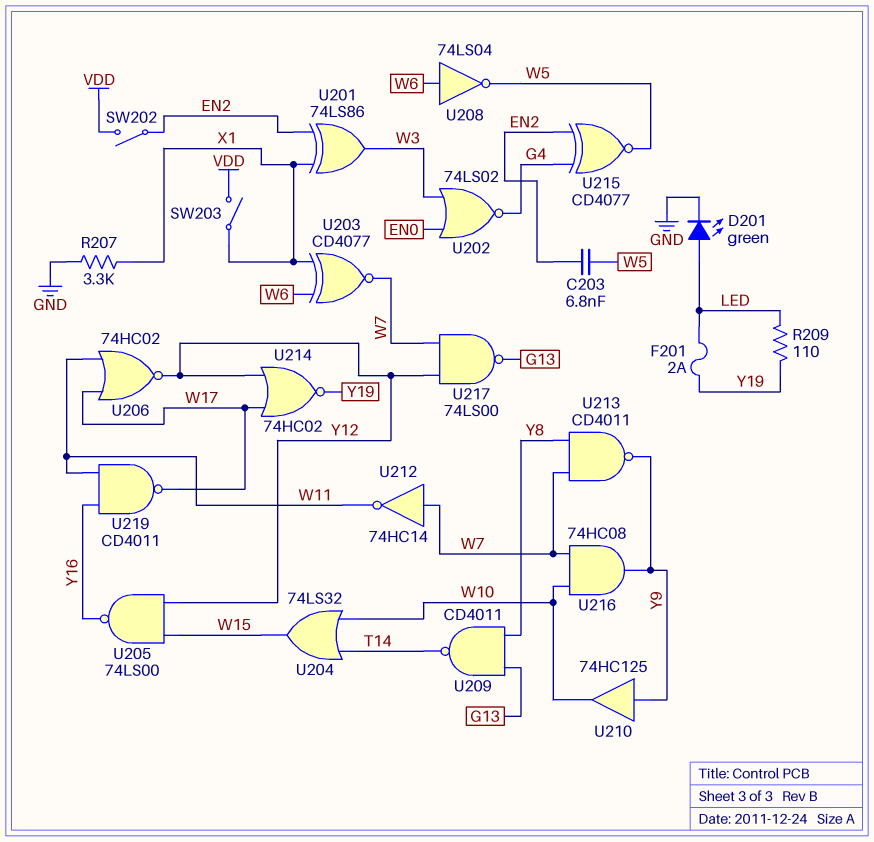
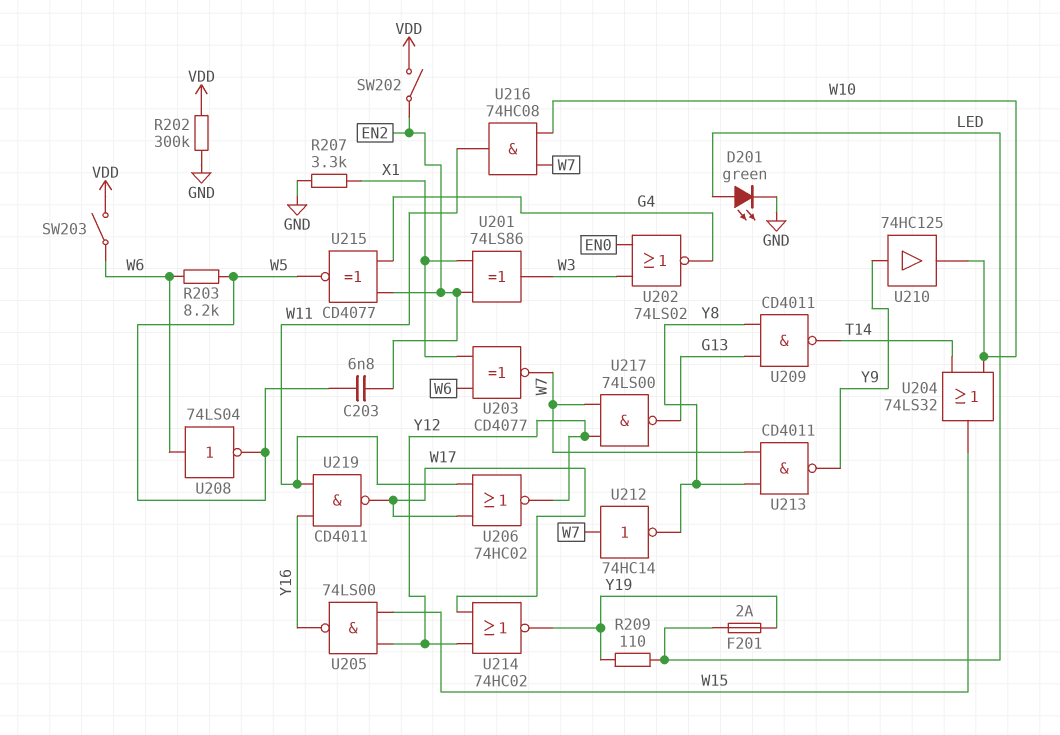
R202: none -> 300k (GND, VDD)
R203: none -> 8.2k (W5, W6)
SW203: switch (VDD, X1) -> switch (VDD, W6)
U212: NOT 74HC14 (in W7, out W11) -> NOT 74HC14 (in W7, out Y8)
U216: AND 74HC08 (in W7, in W10, out Y9) -> AND 74HC08 (in W7, in W10, out W11)

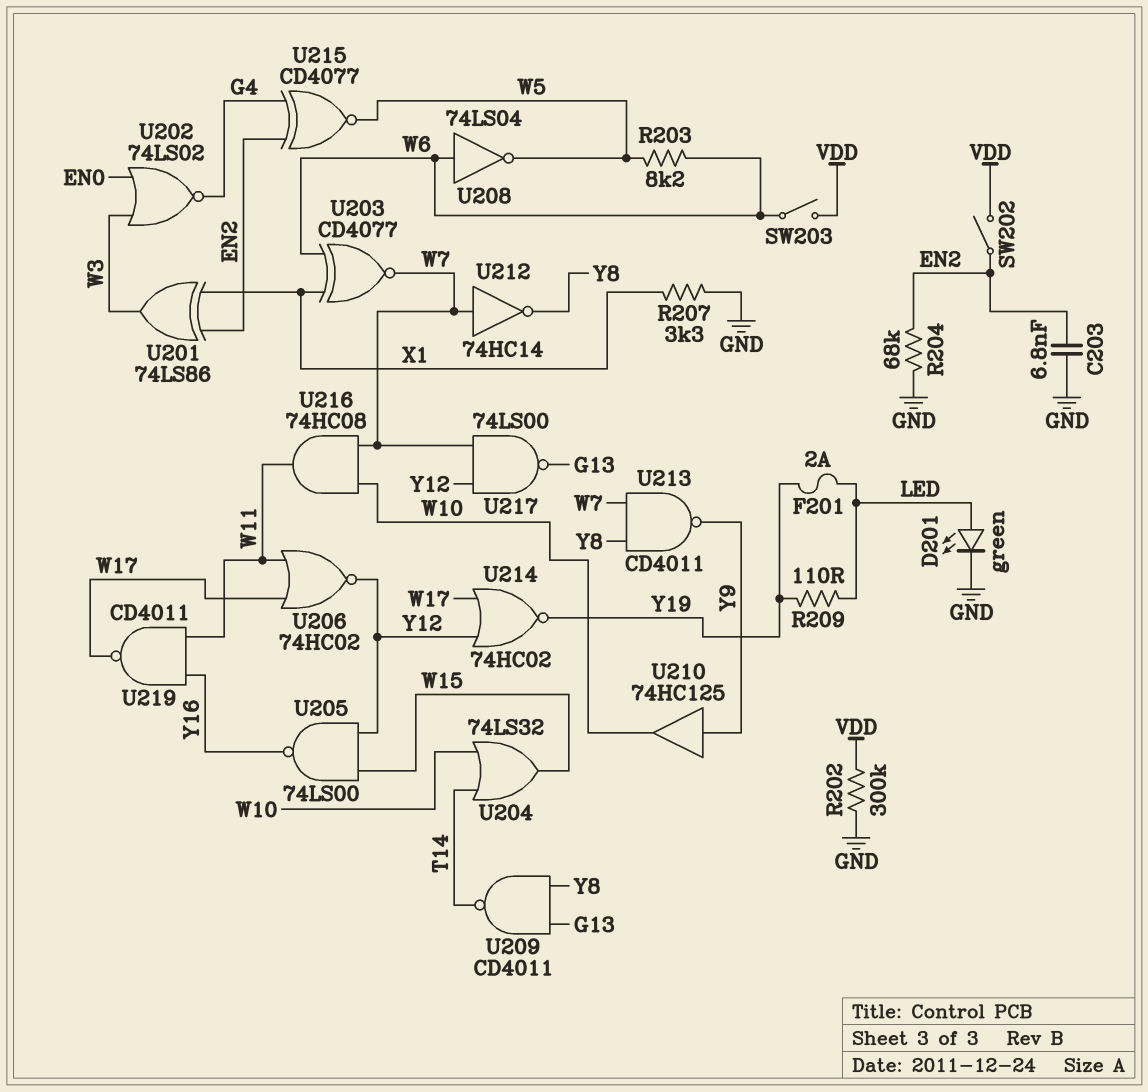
C203: 6.8nF (EN2, W5) -> 6.8nF (EN2, GND)
R204: none -> 68k (EN2, GND)

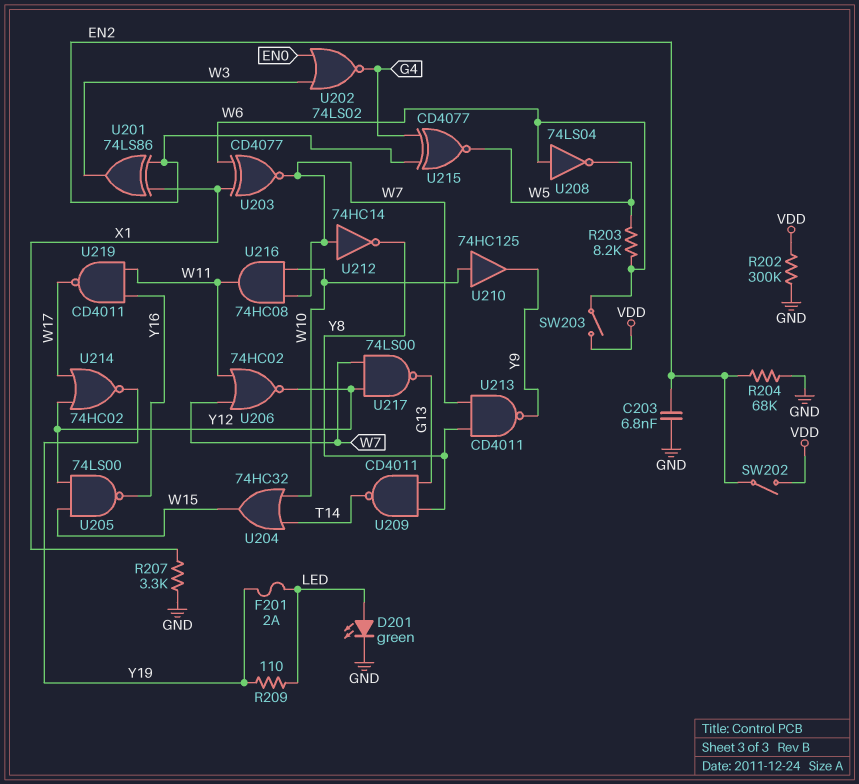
U204: OR 74LS32 (in T14, in W10, out W15) -> OR 74HC32 (in T14, in W10, out W15)
U206: NOR 74HC02 (in W11, in W17, out Y12) -> NOR 74HC02 (in W7, in W11, out Y12)
U210: buffer 74HC125 (in Y9, out W10) -> buffer 74HC125 (in W10, out Y9)

